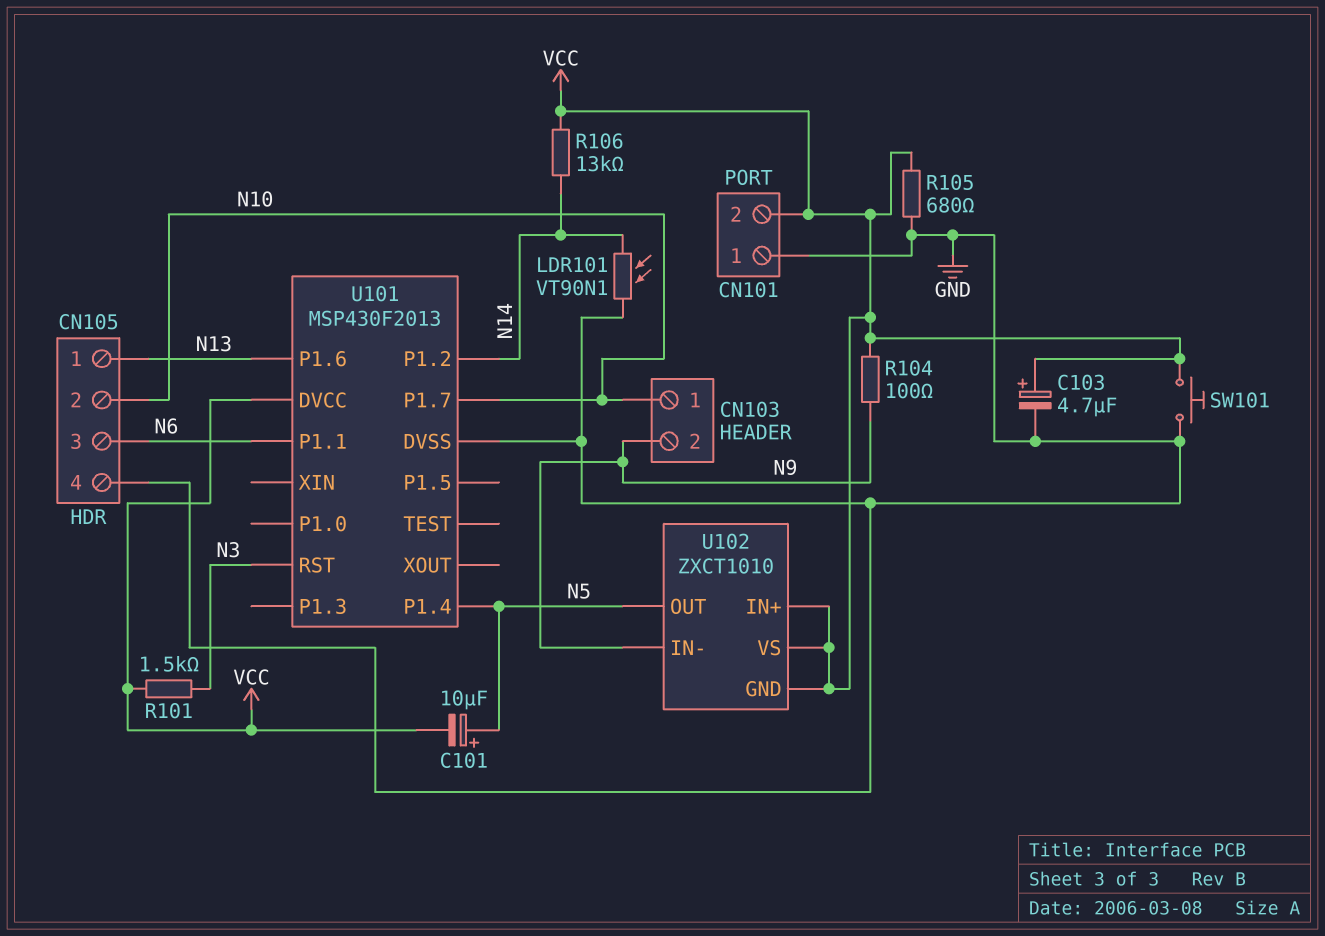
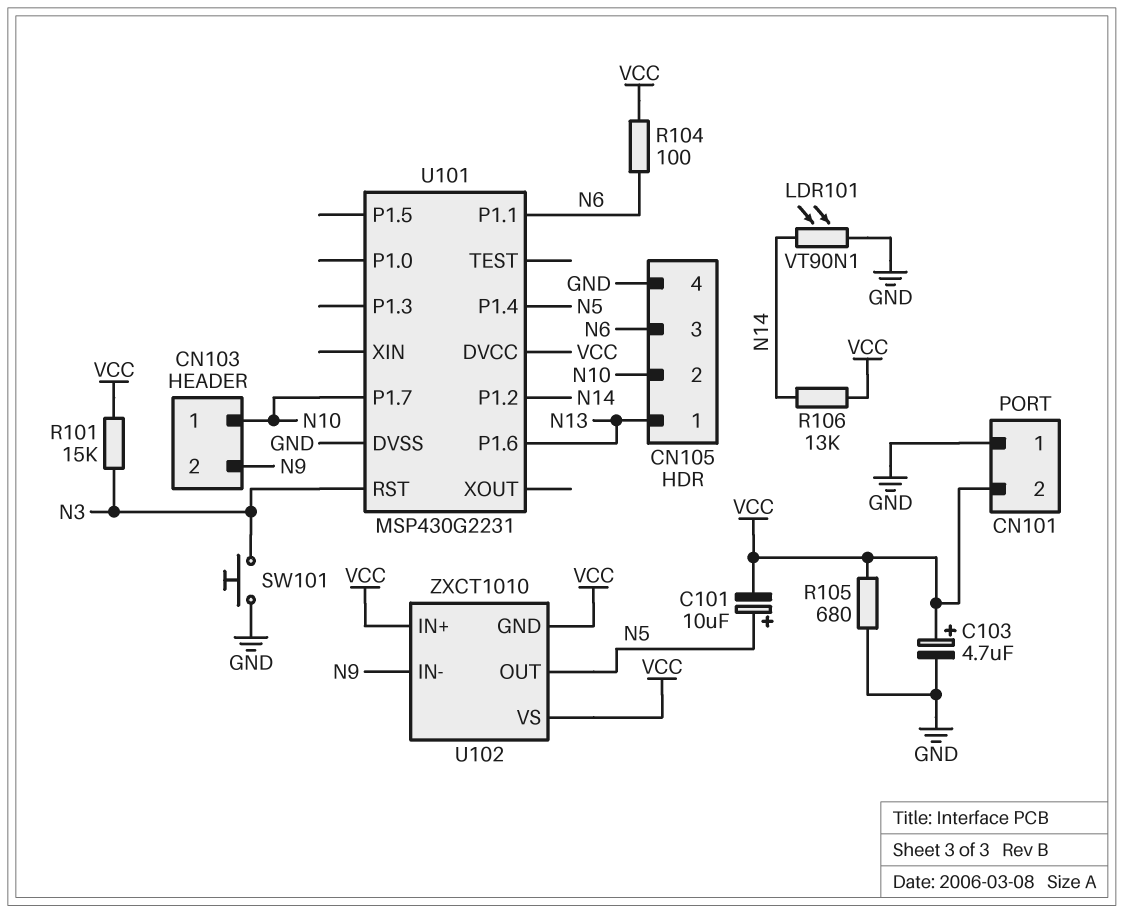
R101: 1.5k (N3, VCC) -> 15k (N3, VCC)
R104: 100 (N9, VCC) -> 100 (N6, VCC)
SW101: button (GND, VCC) -> button (GND, N3)
U101: MSP430F2013 -> MSP430G2231

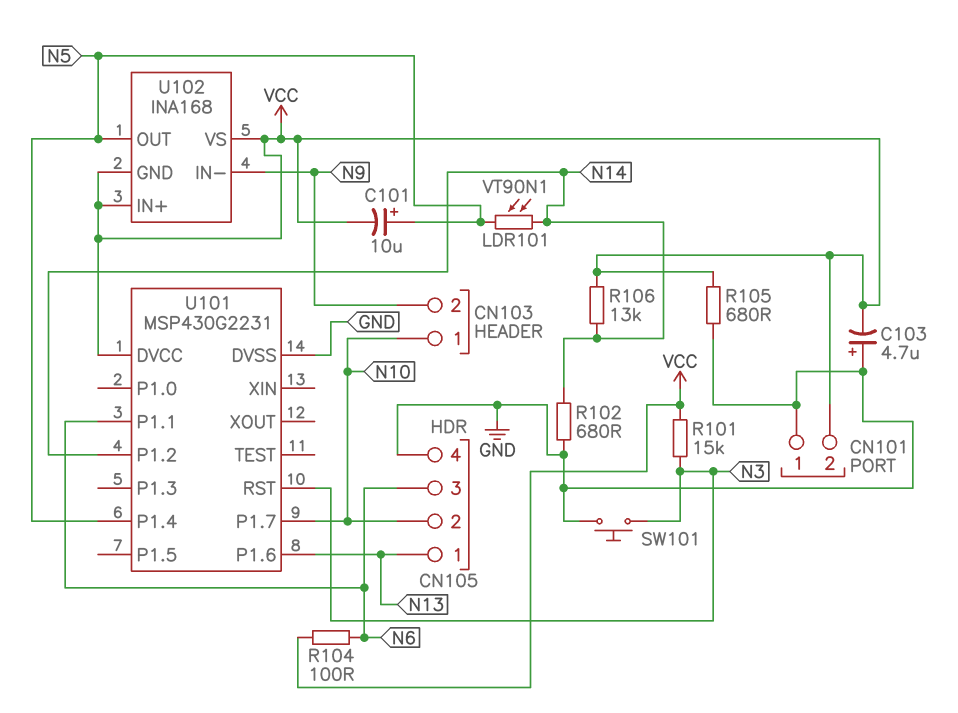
C103: 4.7uF (plus VCC, minus GND) -> 4.7uF (plus GND, minus VCC)
LDR101: VT90N1 (GND, N14) -> VT90N1 (N5, N14)
R102: none -> 680 (GND, N14)
U102: ZXCT1010 -> INA168

